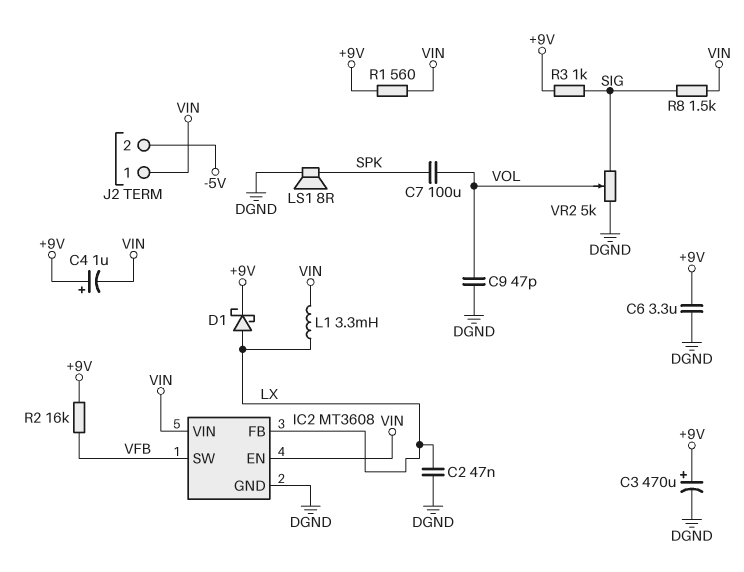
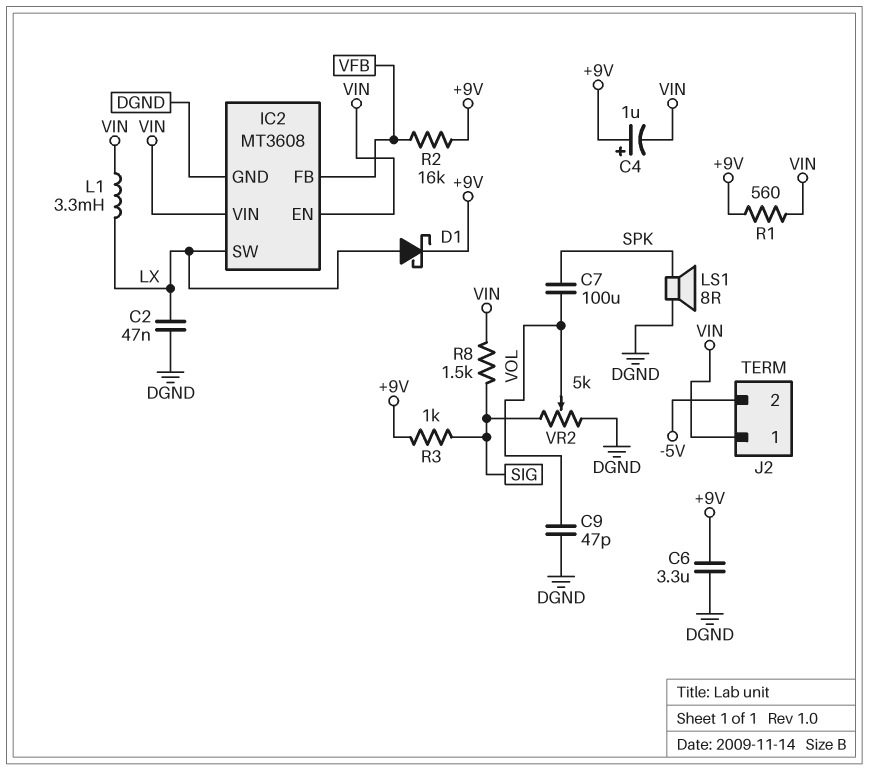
C3: 470uF (plus +9V, minus DGND) -> none
IC2 pin FB: LX -> VFB
IC2 pin SW: VFB -> LX

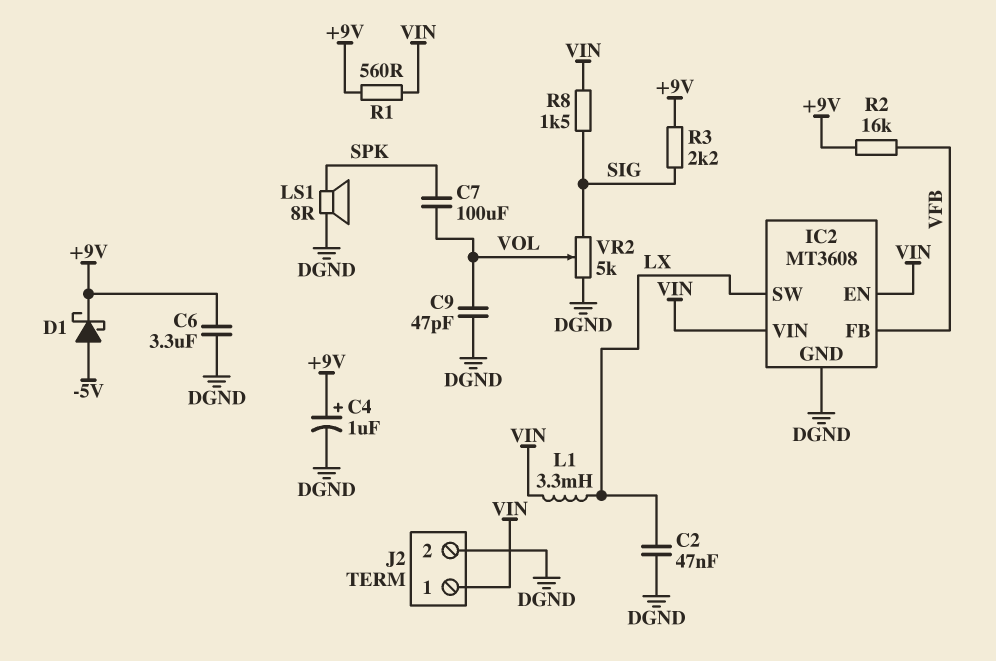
C4: 1uF (plus +9V, minus VIN) -> 1uF (plus +9V, minus DGND)
D1: schottky (A LX, K +9V) -> schottky (A -5V, K +9V)
J2 pin 2: -5V -> DGND
R3: 1k (+9V, SIG) -> 2.2k (+9V, SIG)

